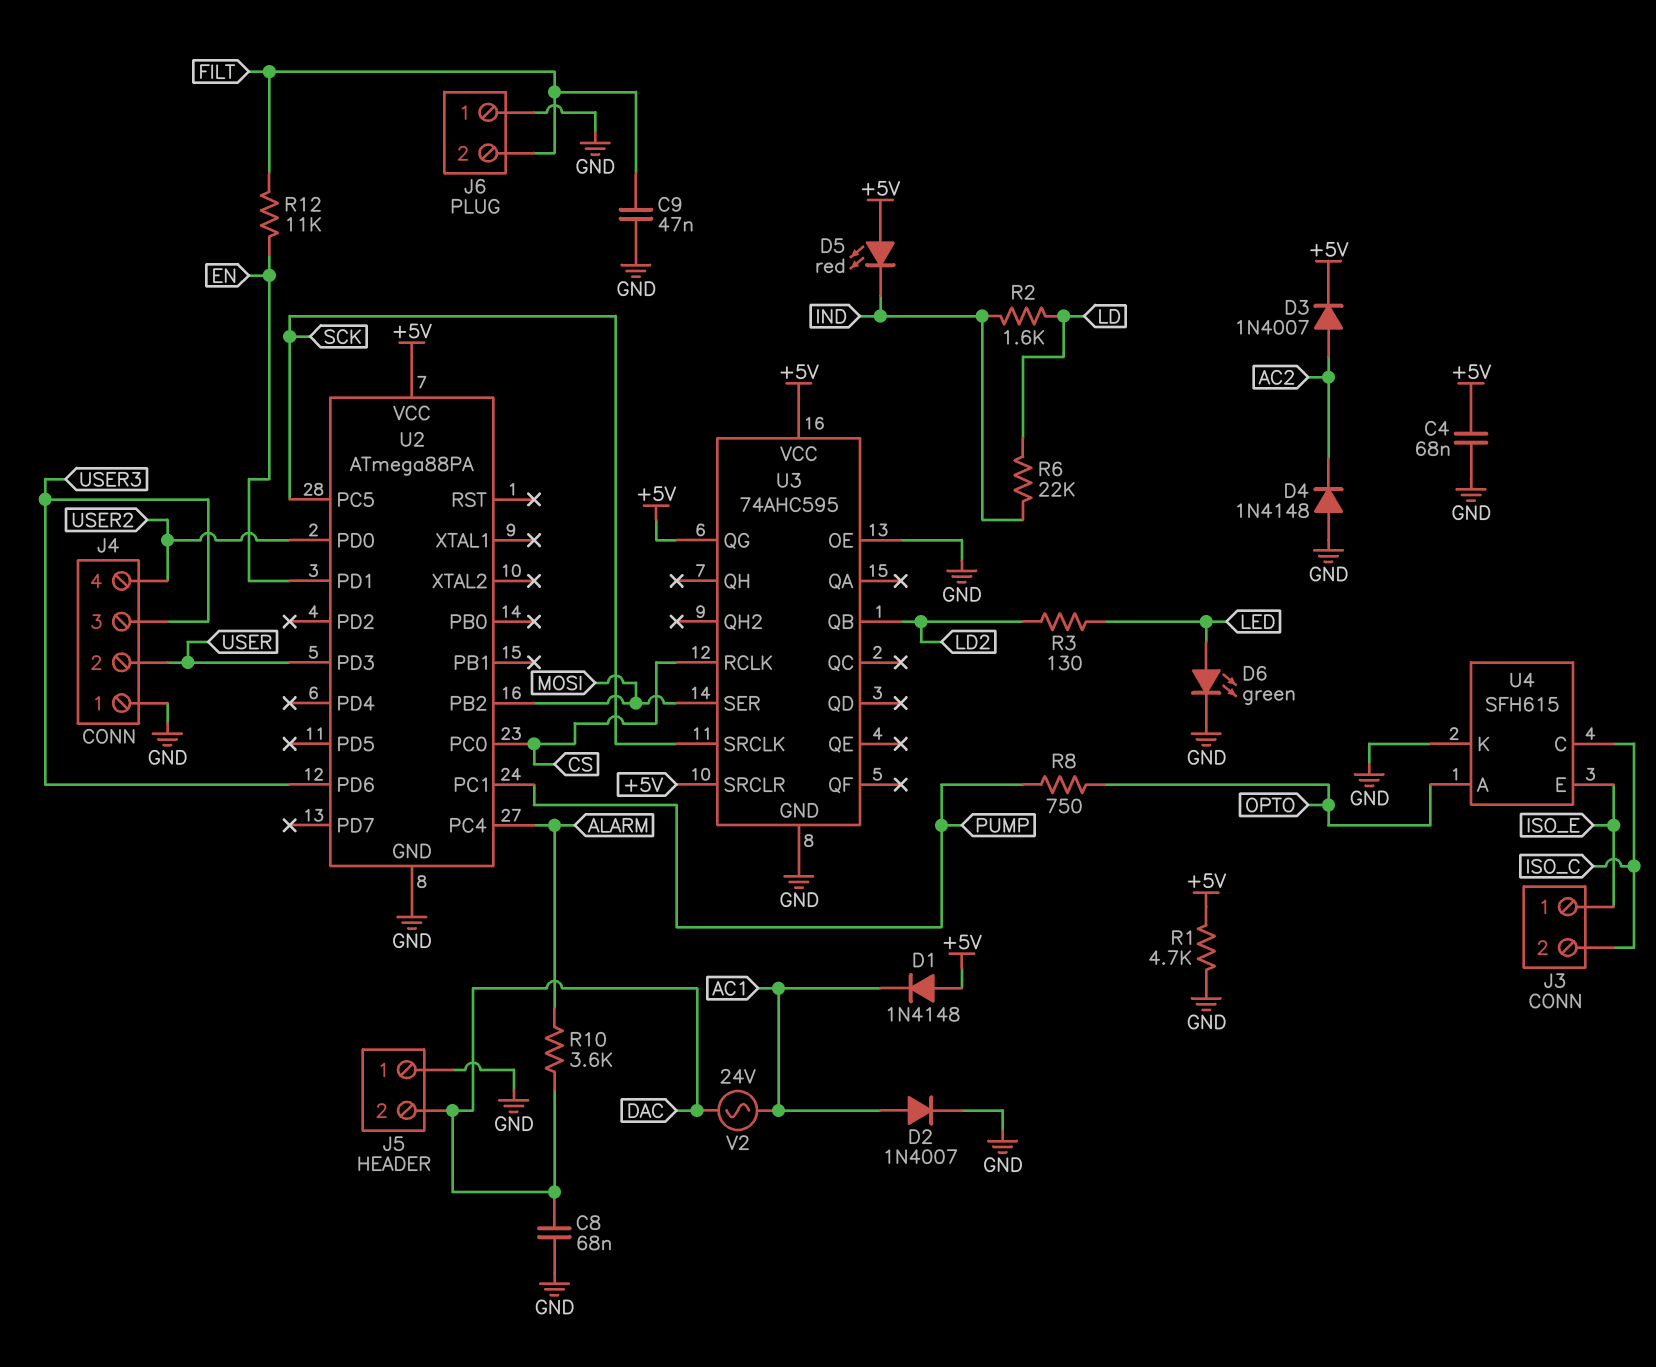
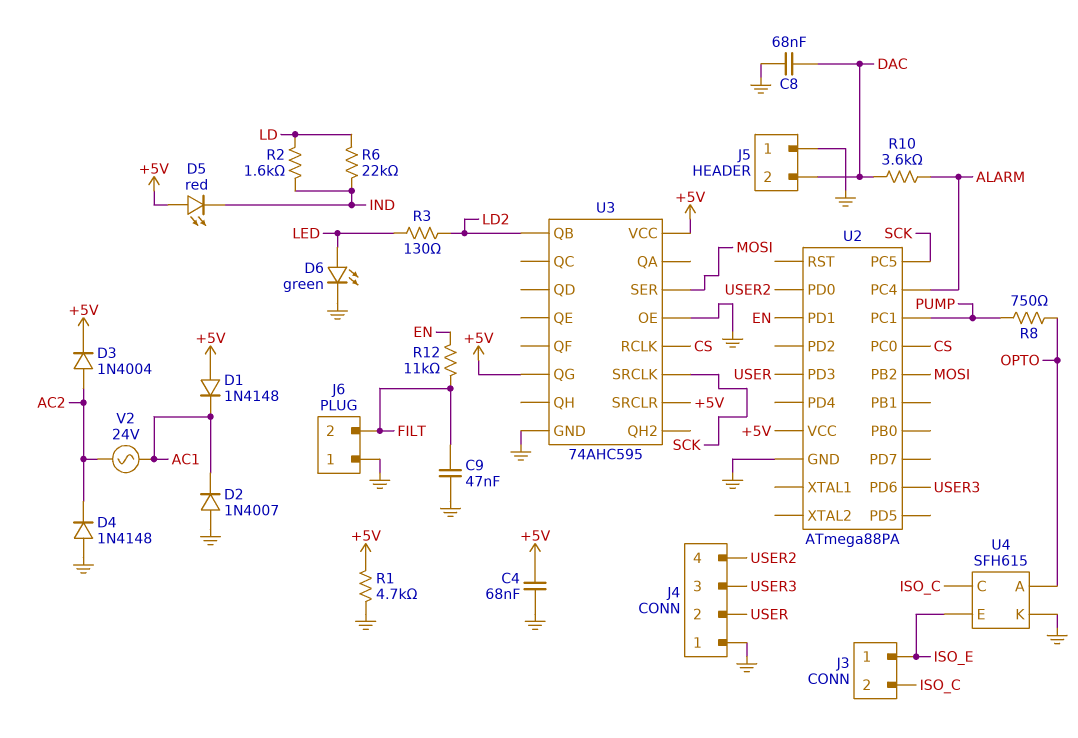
D2: diode 1N4007 (A AC1, K GND) -> diode 1N4007 (A GND, K AC1)
D3: diode 1N4007 (A AC2, K +5V) -> diode 1N4004 (A AC2, K +5V)
V2: AC 24V (AC1, DAC) -> AC 24V (AC1, AC2)

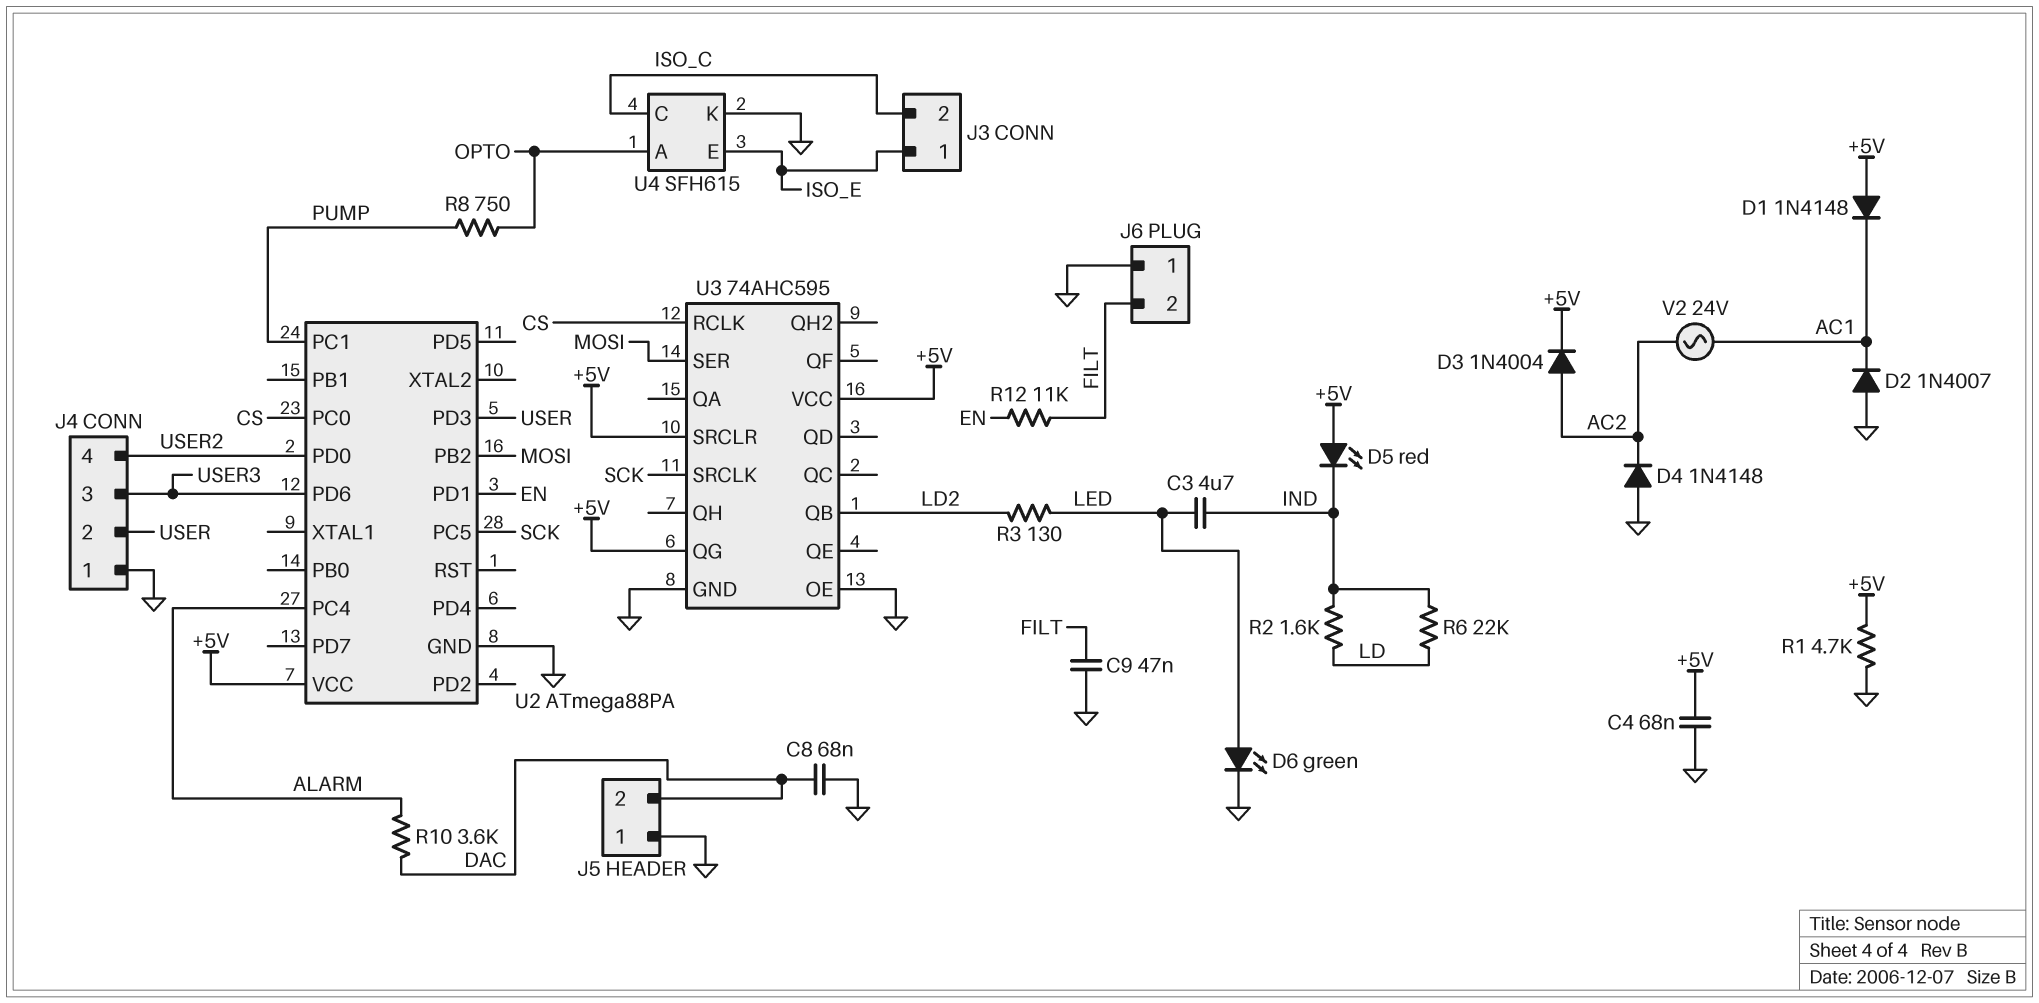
C3: none -> 4.7uF (IND, LED)

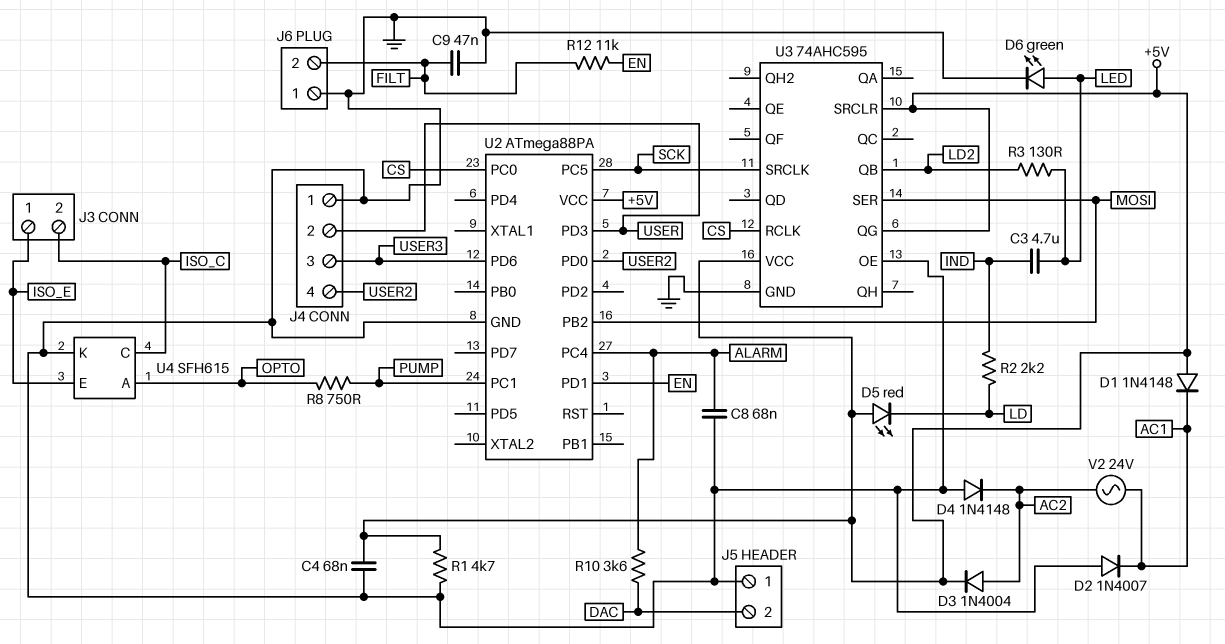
C8: 68nF (DAC, GND) -> 68nF (ALARM, GND)
D5: LED red (A +5V, K IND) -> LED red (A +5V, K LD)
R2: 1.6k (IND, LD) -> 2.2k (IND, LD)
R6: 22k (IND, LD) -> none

